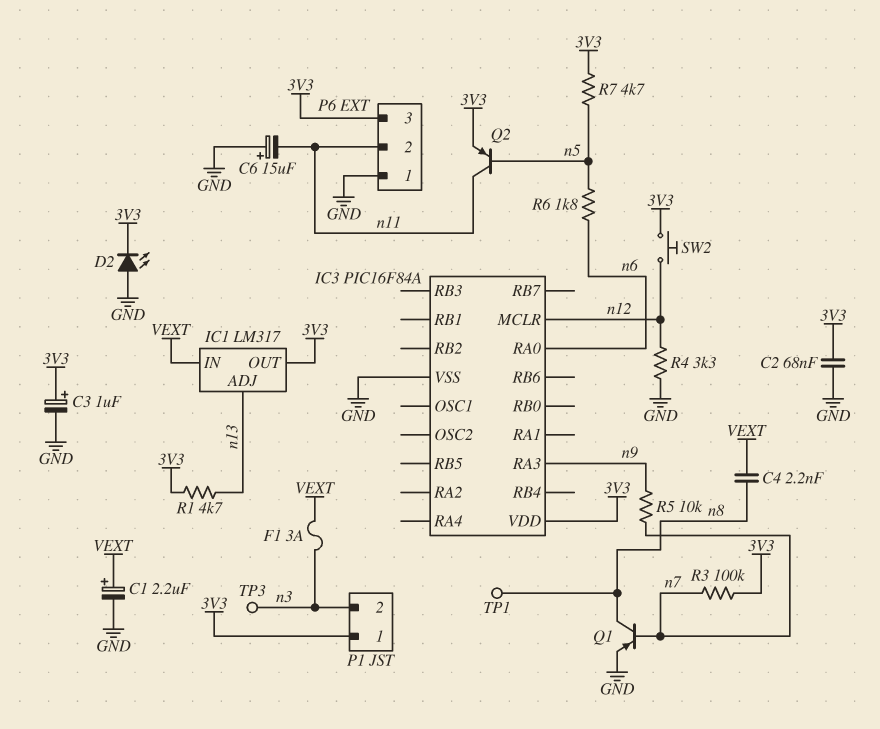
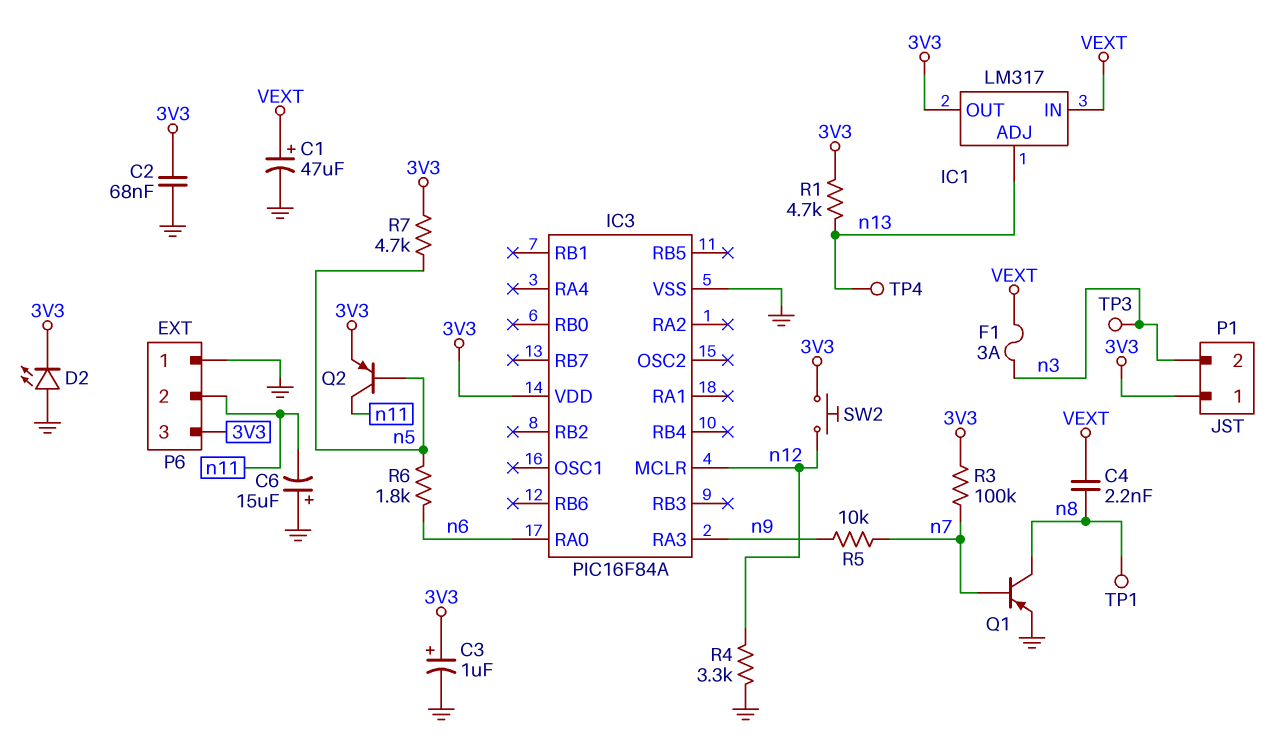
C1: 2.2uF (plus VEXT, minus GND) -> 47uF (plus VEXT, minus GND)
TP4: none -> test point (n13)

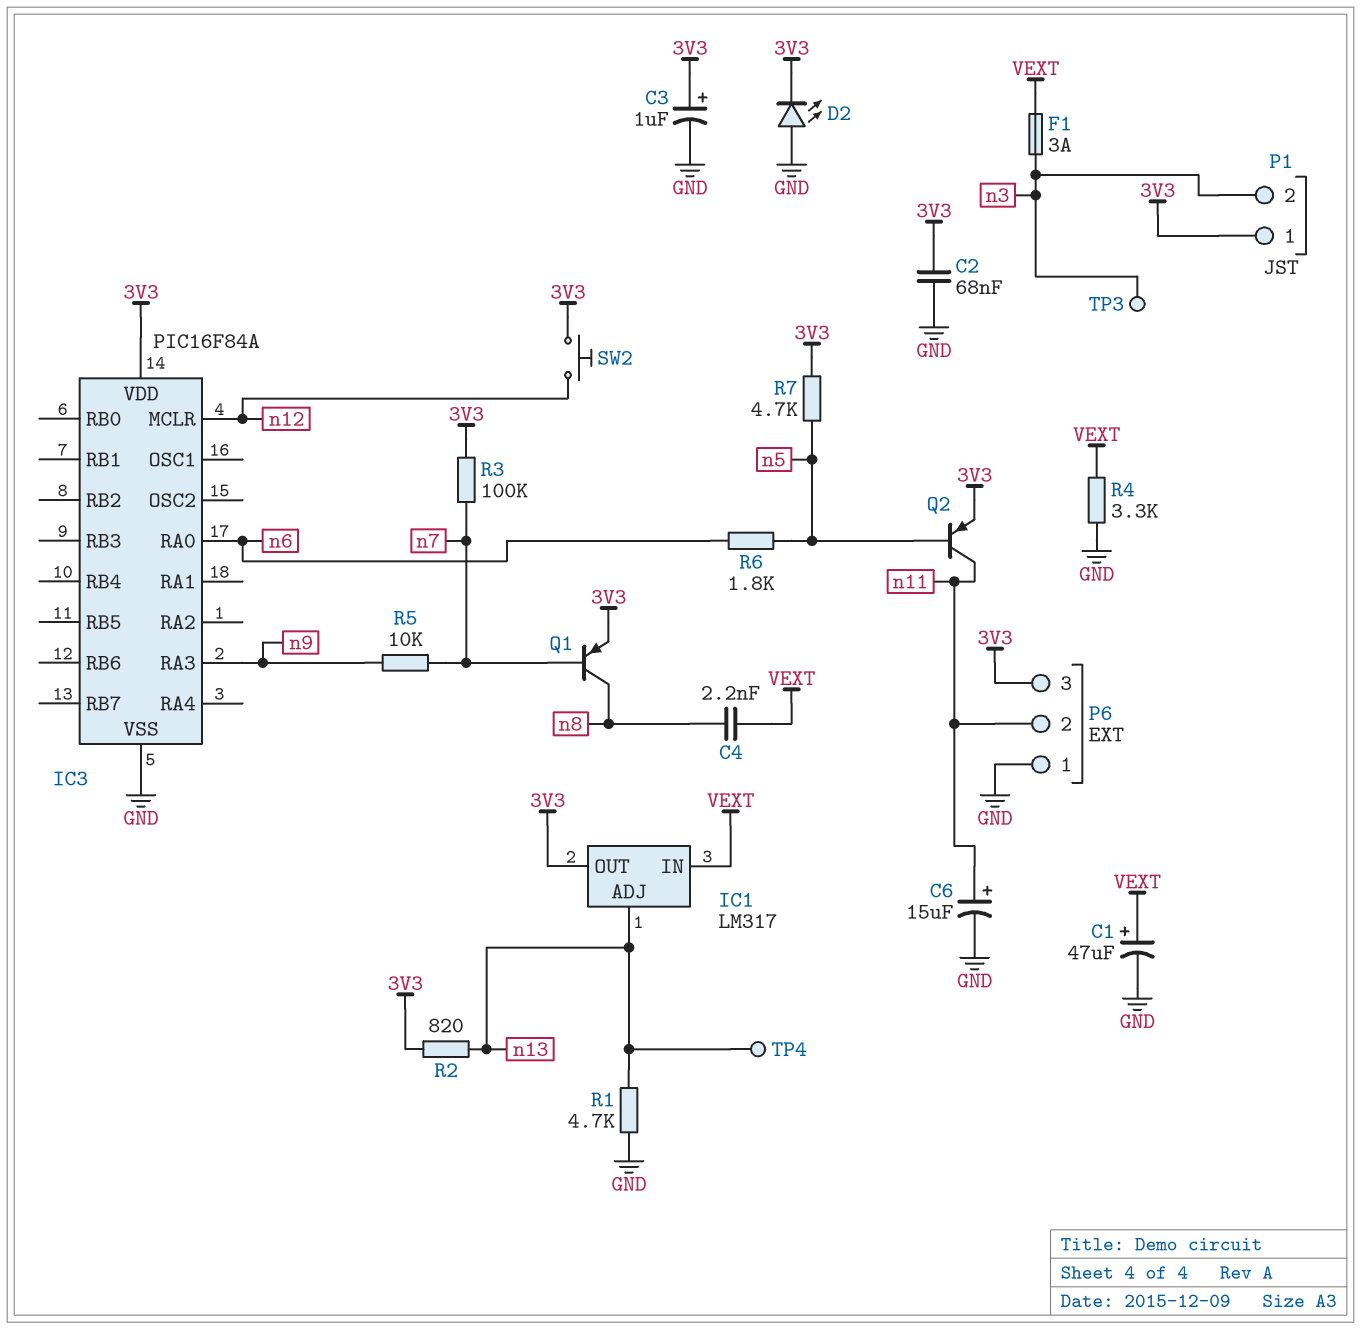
C6: 15uF (plus GND, minus n11) -> 15uF (plus n11, minus GND)
Q1: PNP (B n7, C n8, E GND) -> PNP (B n7, C n8, E 3V3)
R1: 4.7k (3V3, n13) -> 4.7k (GND, n13)
R2: none -> 820 (3V3, n13)
R4: 3.3k (GND, n12) -> 3.3k (GND, VEXT)
TP1: test point (n8) -> none

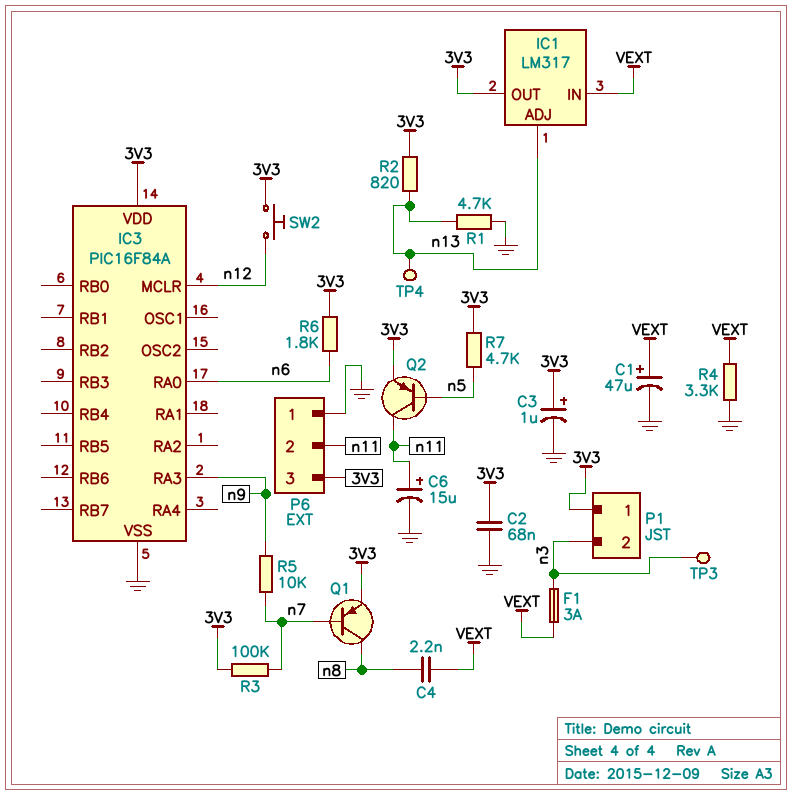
D2: LED (A GND, K 3V3) -> none
R6: 1.8k (n5, n6) -> 1.8k (3V3, n6)

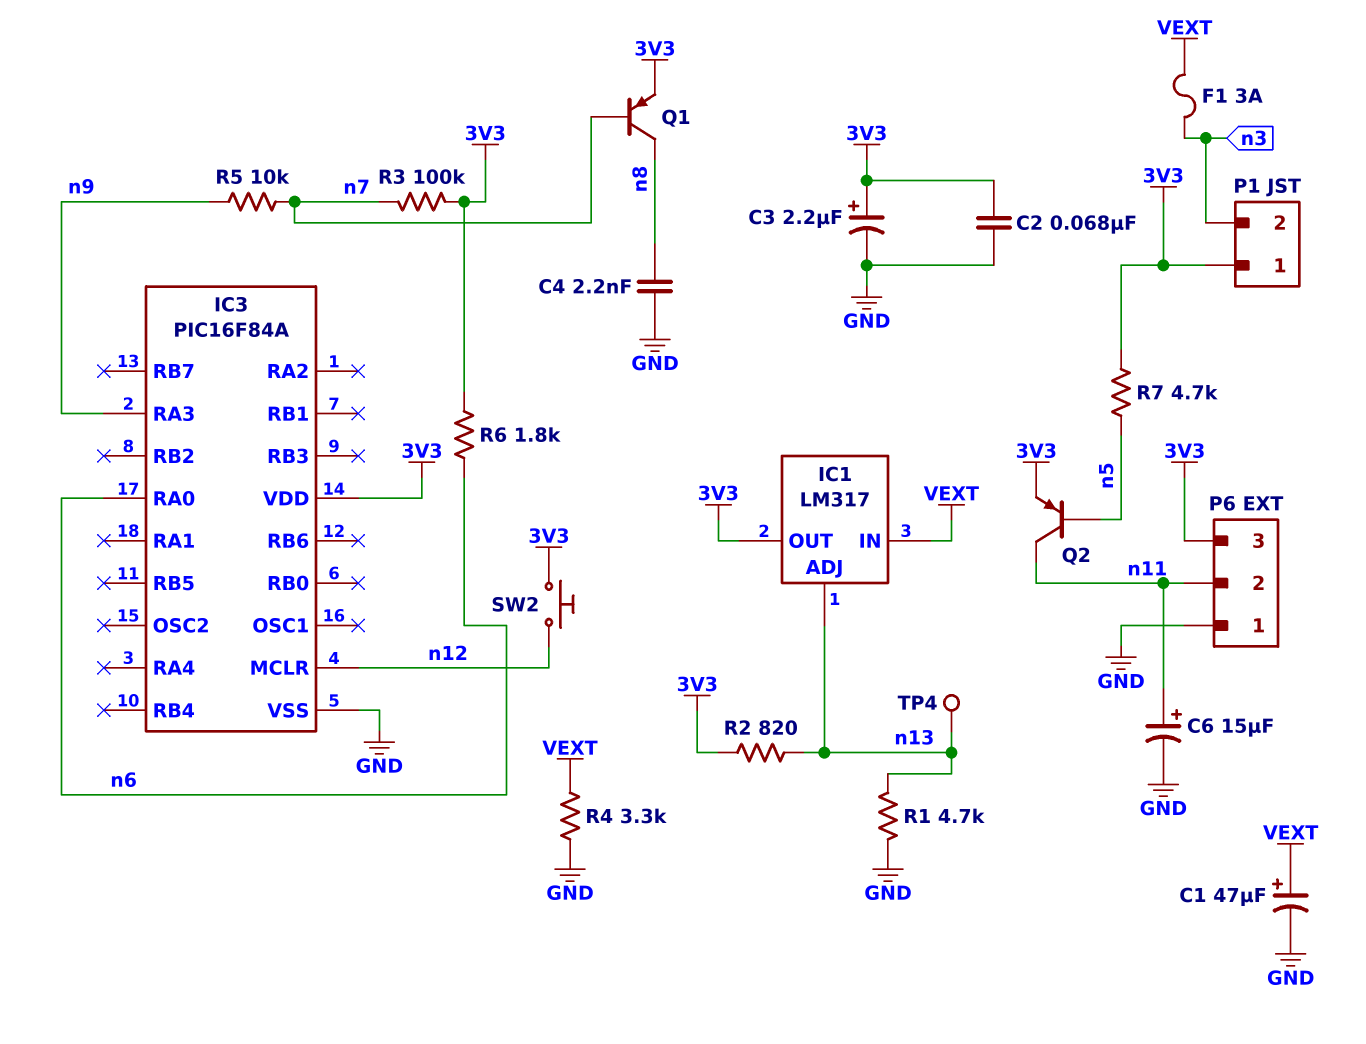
C3: 1uF (plus 3V3, minus GND) -> 2.2uF (plus 3V3, minus GND)
C4: 2.2nF (VEXT, n8) -> 2.2nF (GND, n8)
TP3: test point (n3) -> none

